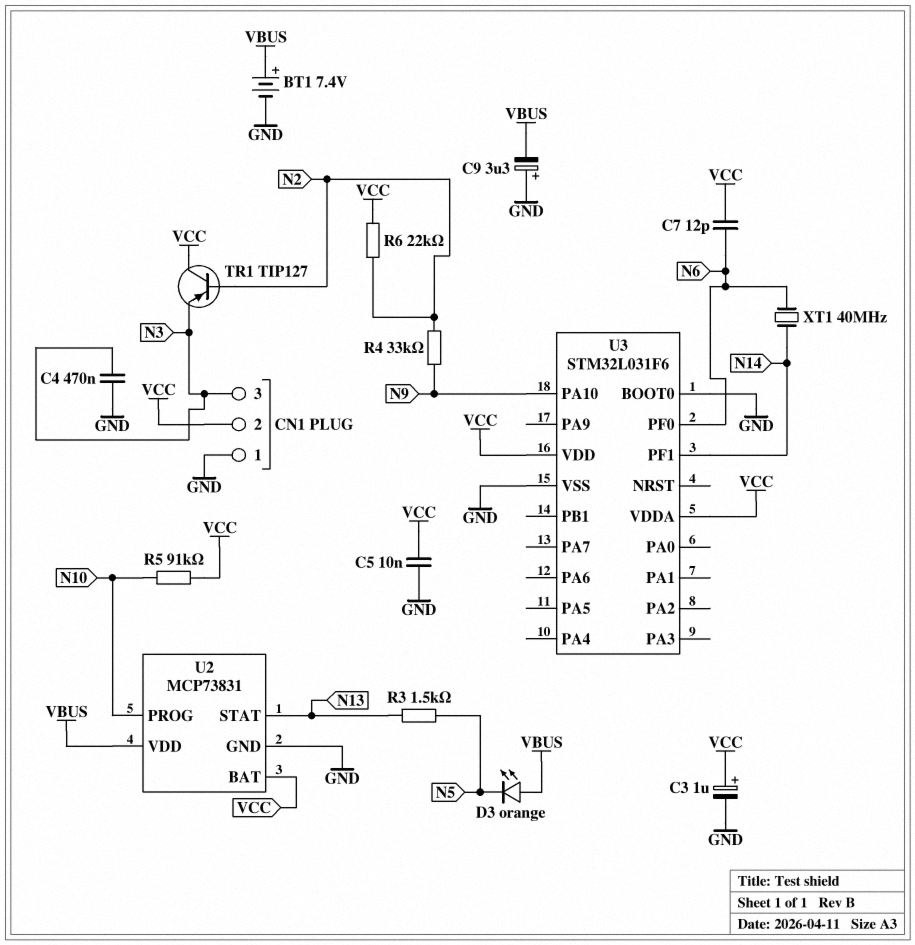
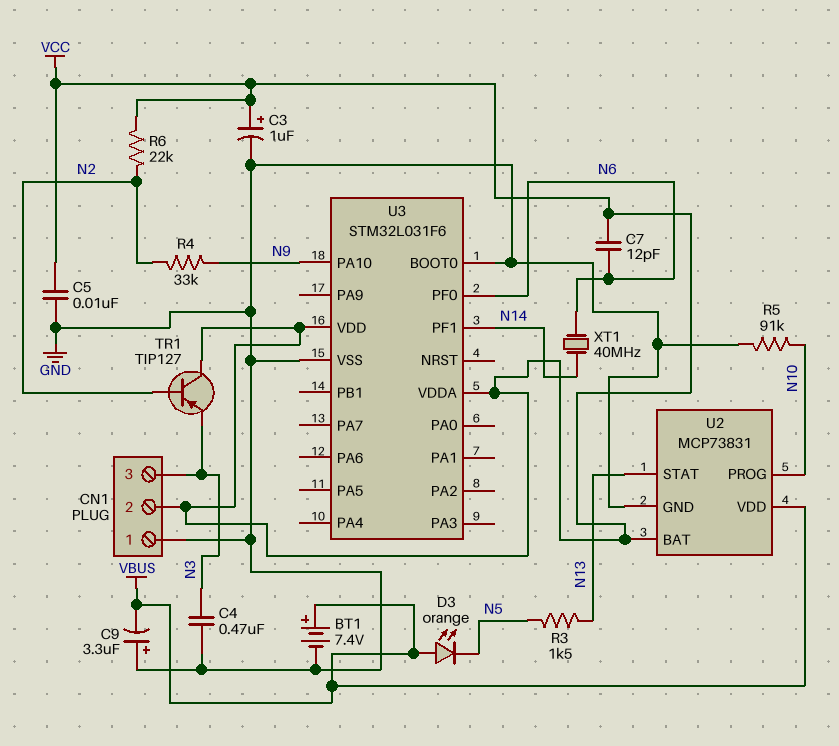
R5: 91k (N10, VCC) -> 91k (GND, N10)

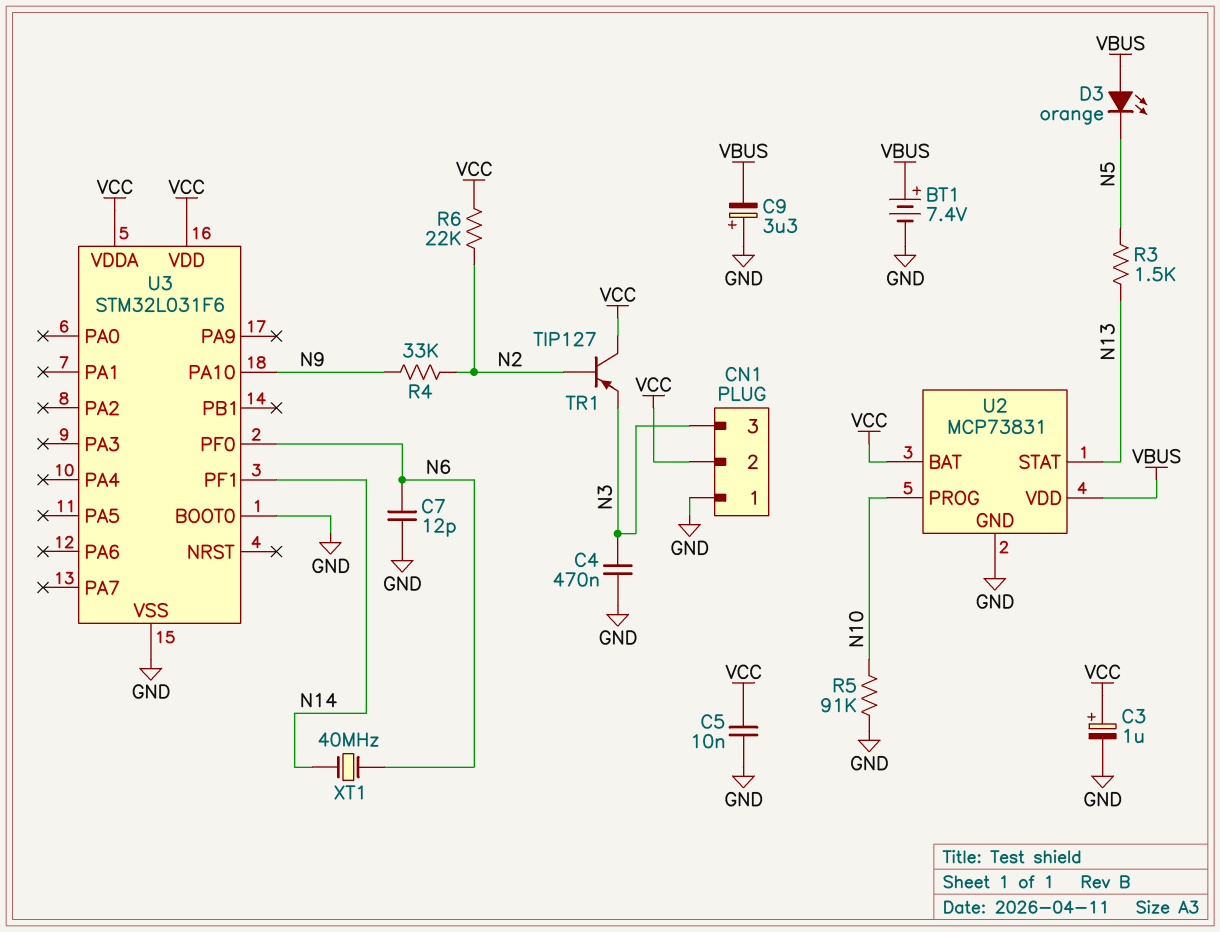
C7: 12pF (N6, VCC) -> 12pF (GND, N6)

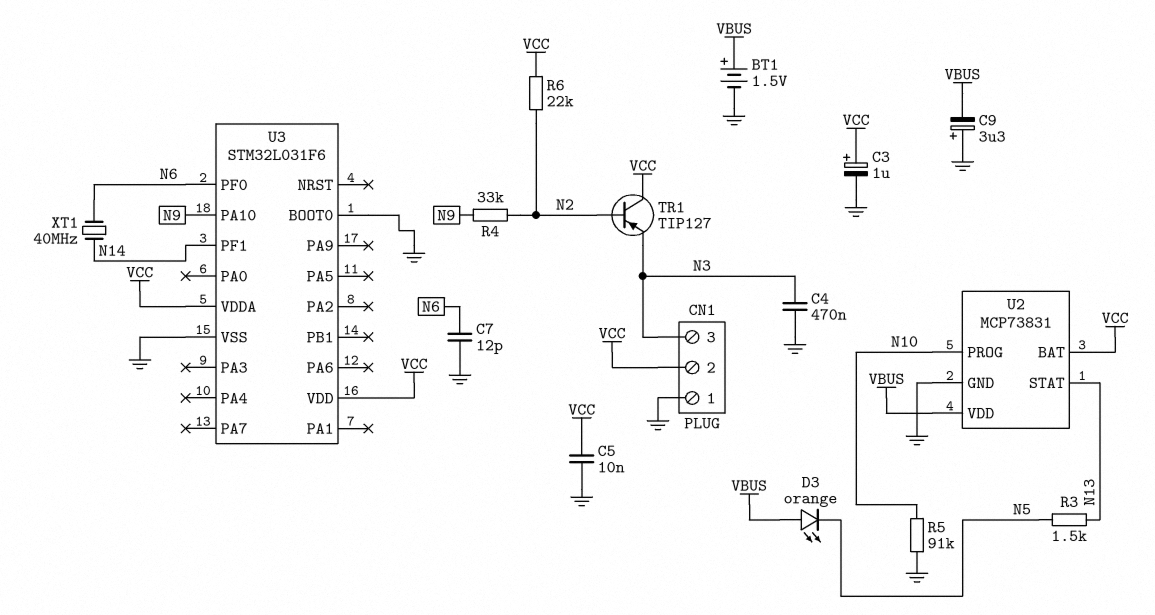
BT1: 7.4V (plus VBUS, minus GND) -> 1.5V (plus VBUS, minus GND)

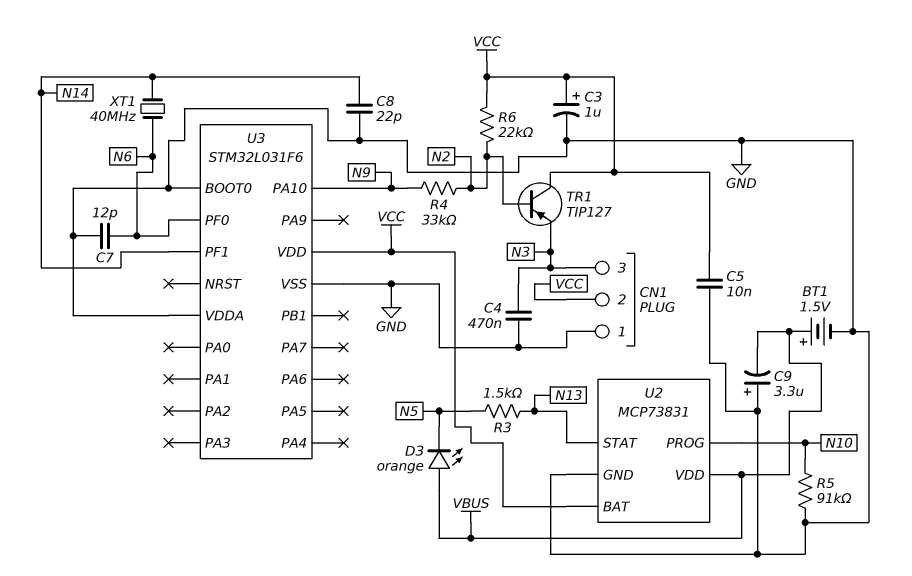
C8: none -> 22pF (GND, N14)
U3 pin VDDA: VCC -> GND

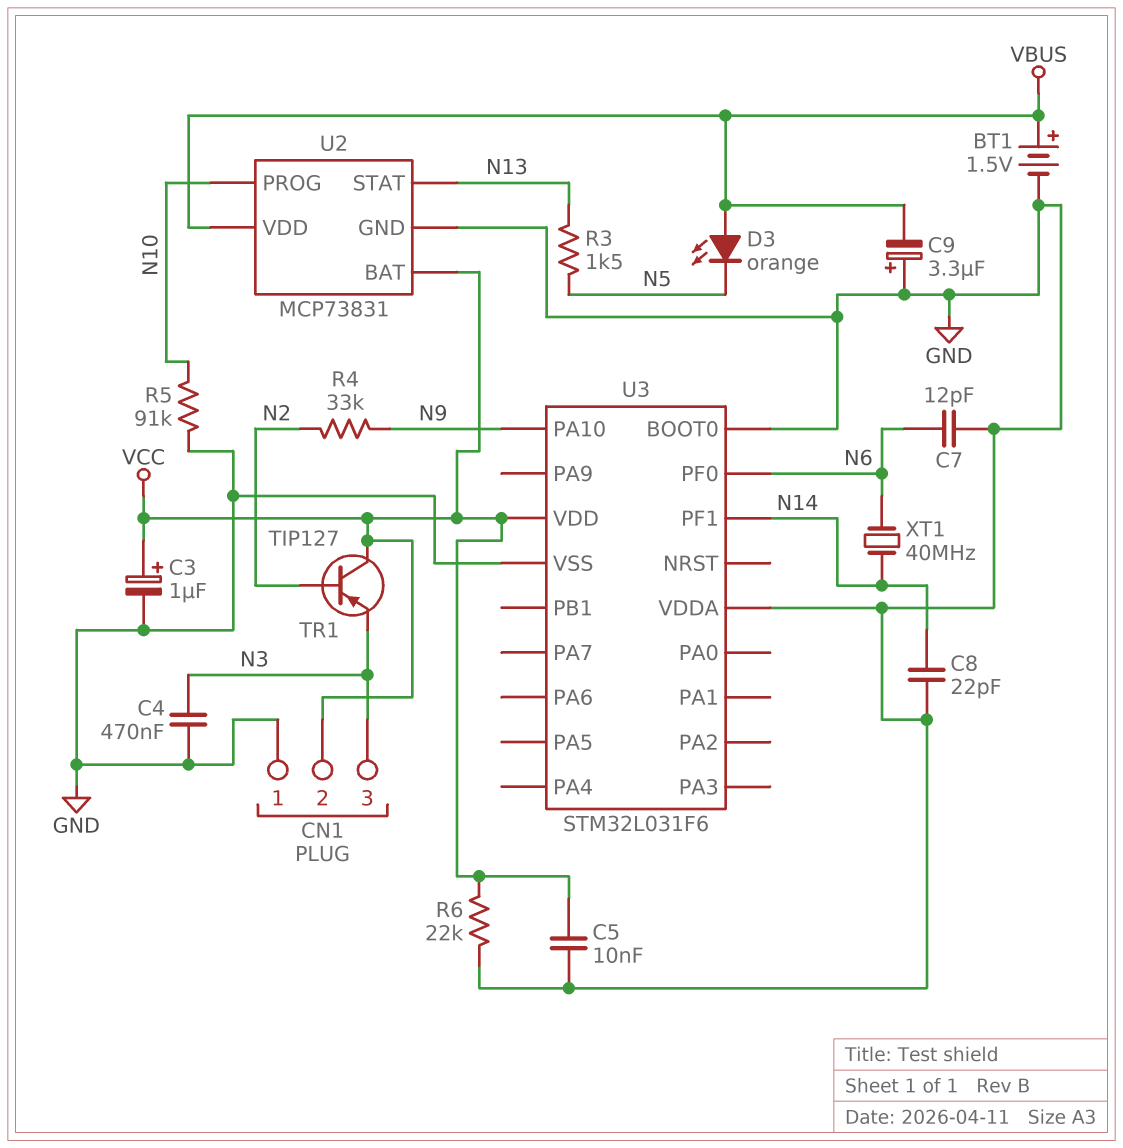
R6: 22k (N2, VCC) -> 22k (GND, VCC)

